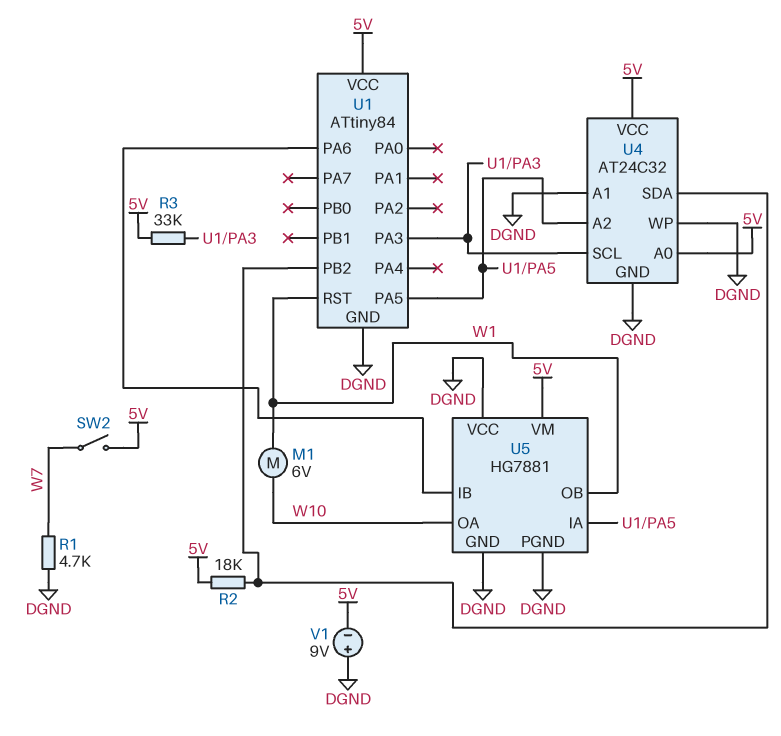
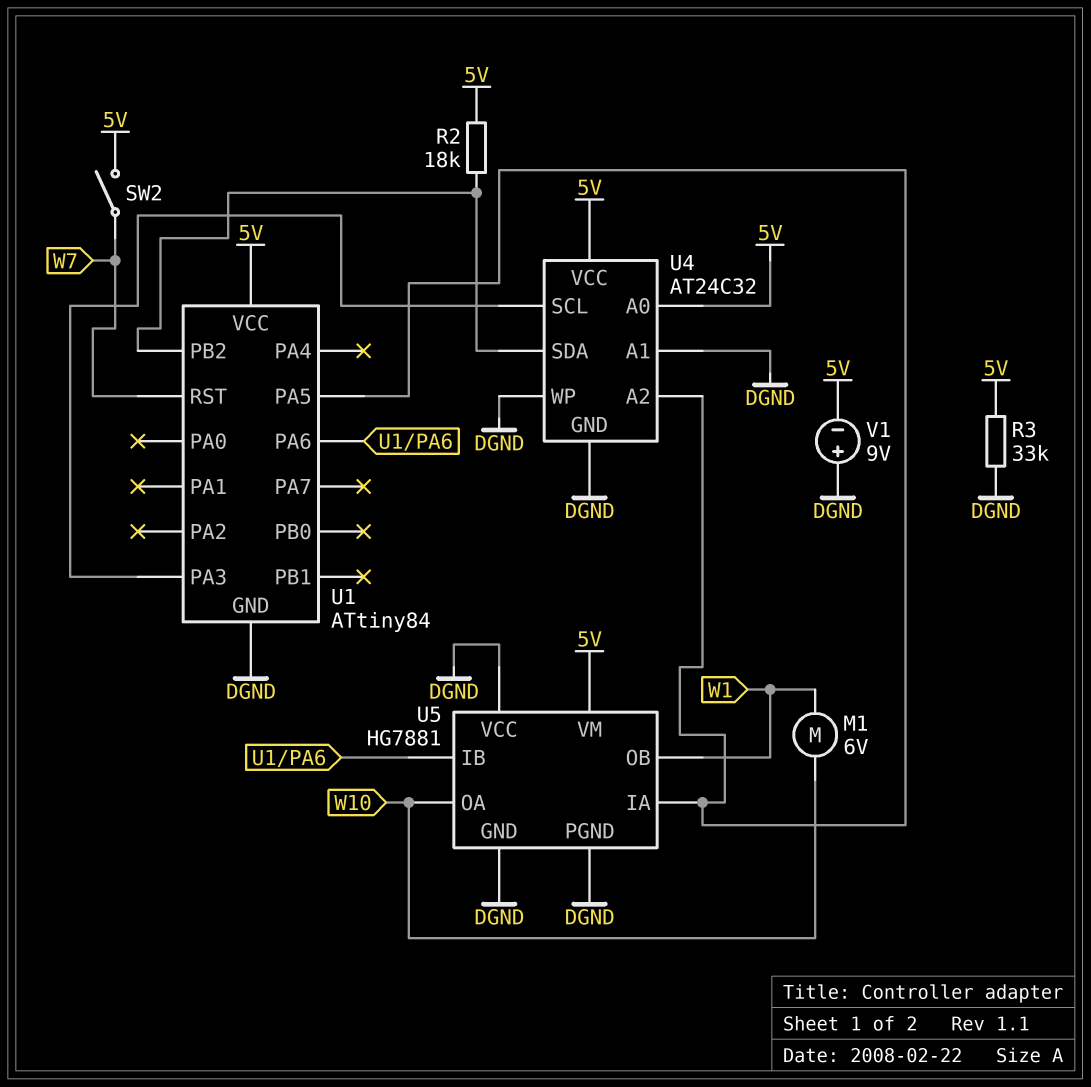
R1: 4.7k (DGND, W7) -> none
R3: 33k (5V, U1/PA3) -> 33k (5V, DGND)
U1 pin RST: W1 -> W7

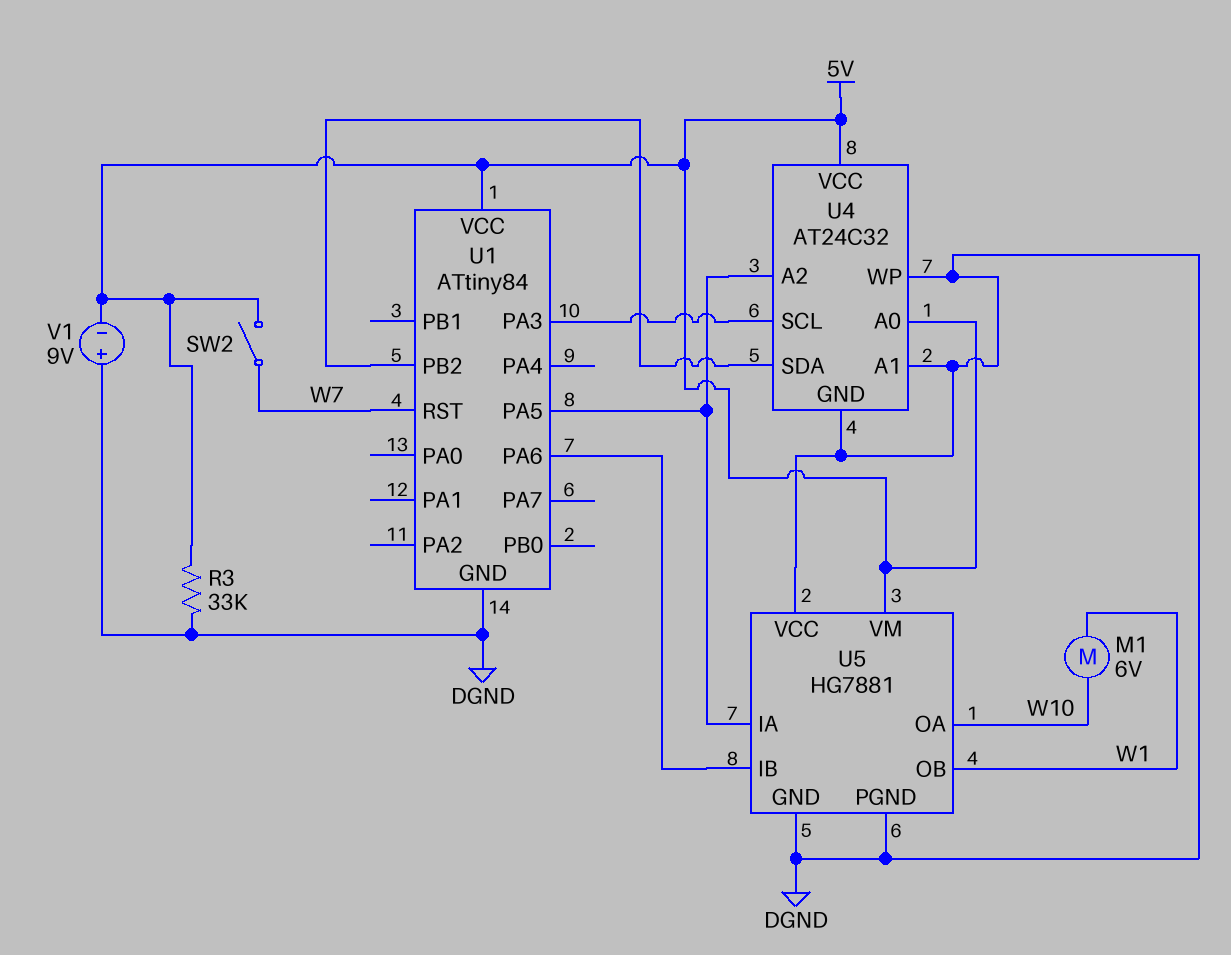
R2: 18k (5V, U1/PB2) -> none

